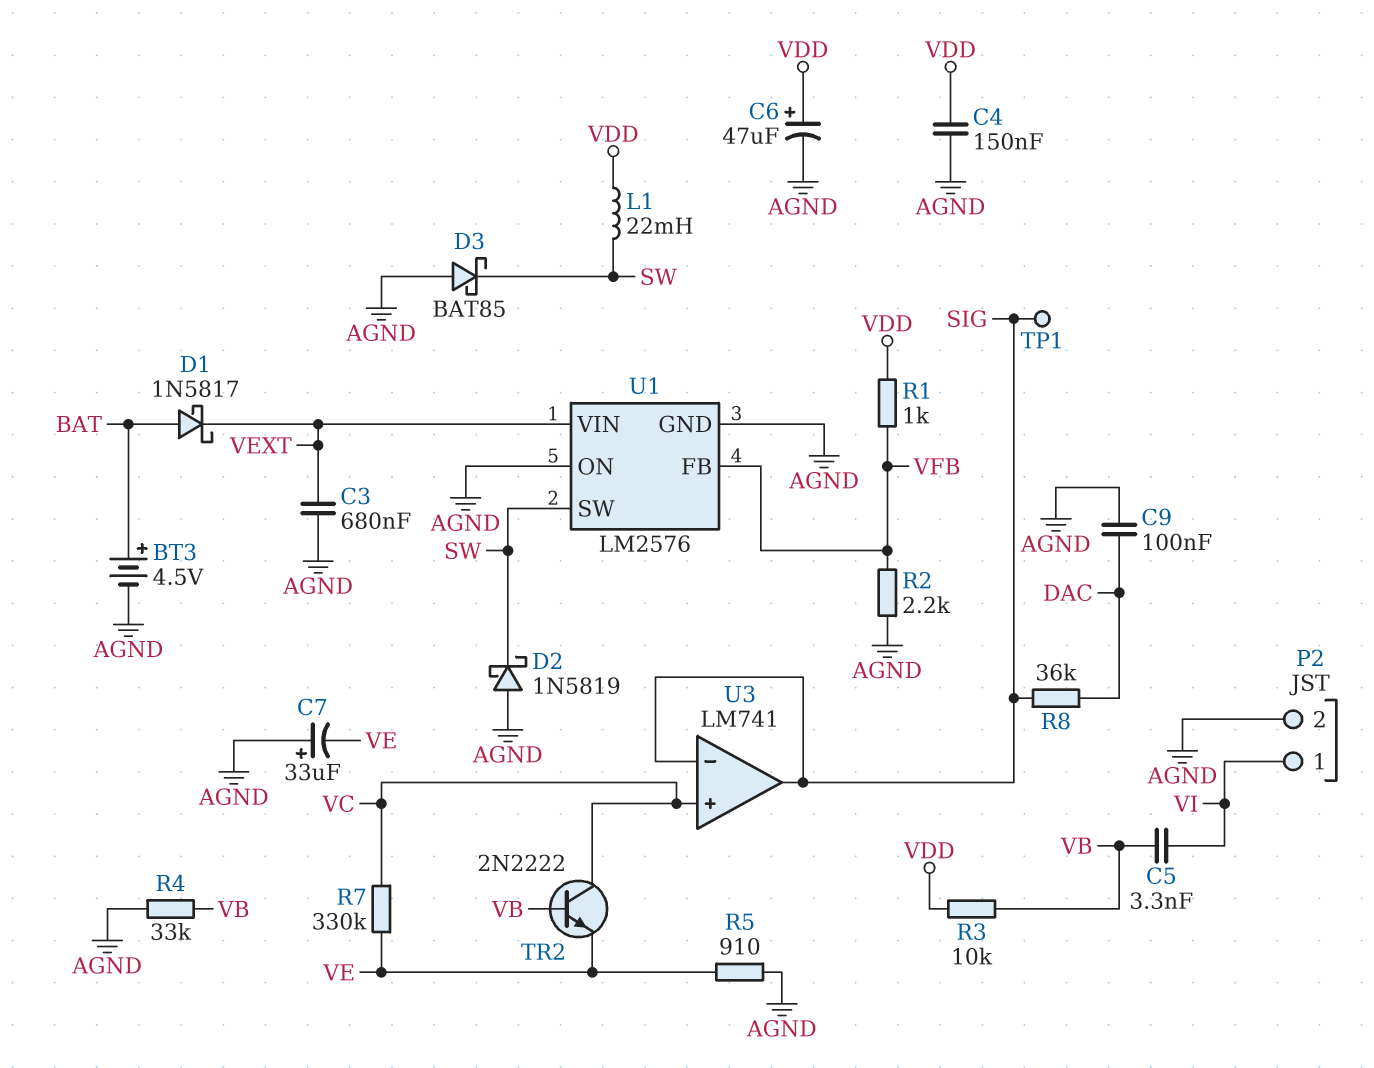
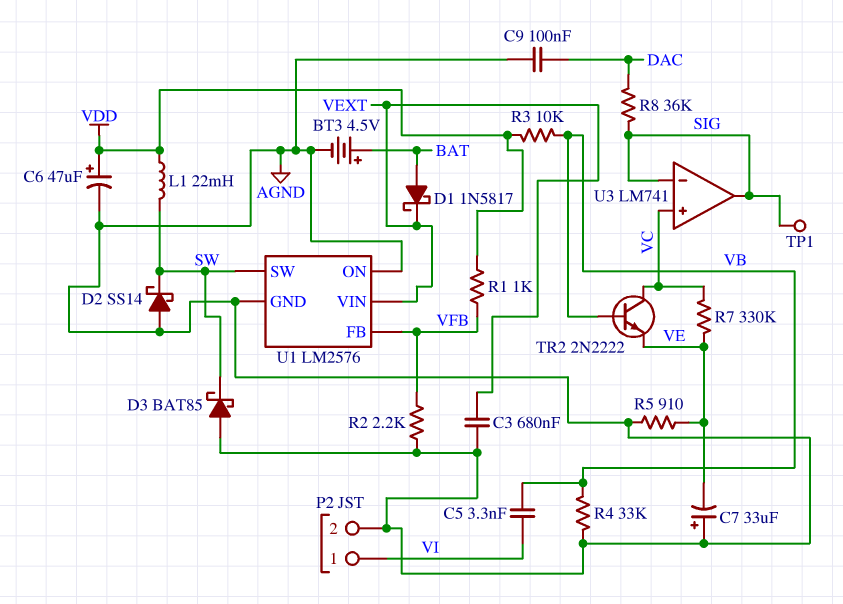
C4: 150nF (AGND, VDD) -> none
D2: schottky 1N5819 (A AGND, K SW) -> schottky SS14 (A AGND, K SW)

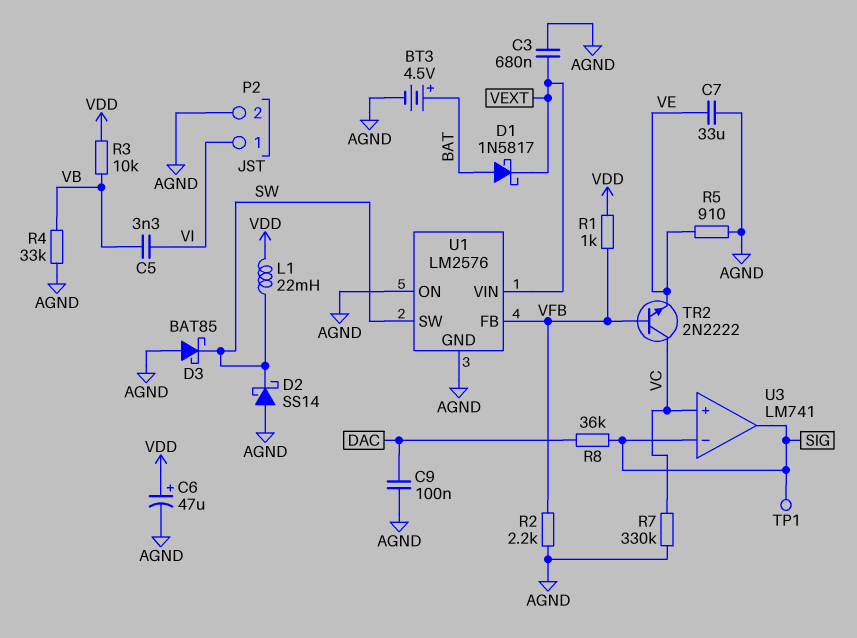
C7: 33uF (plus AGND, minus VE) -> 33uF (AGND, VE)
R7: 330k (VC, VE) -> 330k (AGND, VC)
TR2: NPN 2N2222 (B VB, C VC, E VE) -> NPN 2N2222 (B VFB, C VC, E VE)

